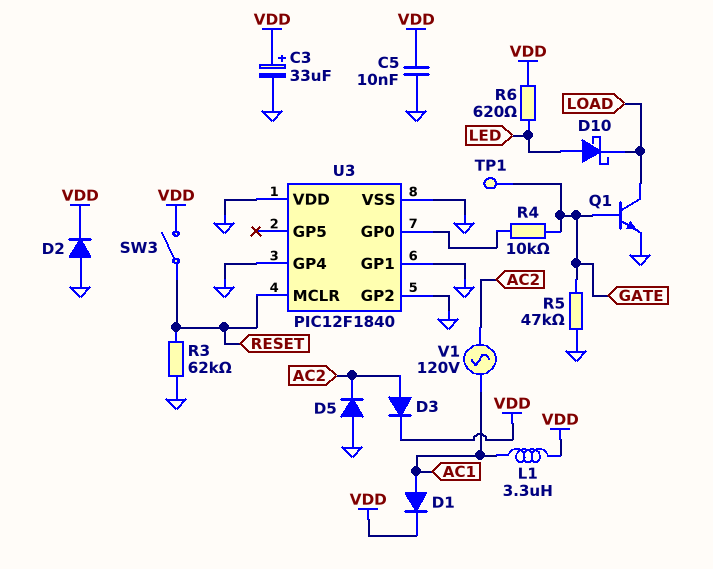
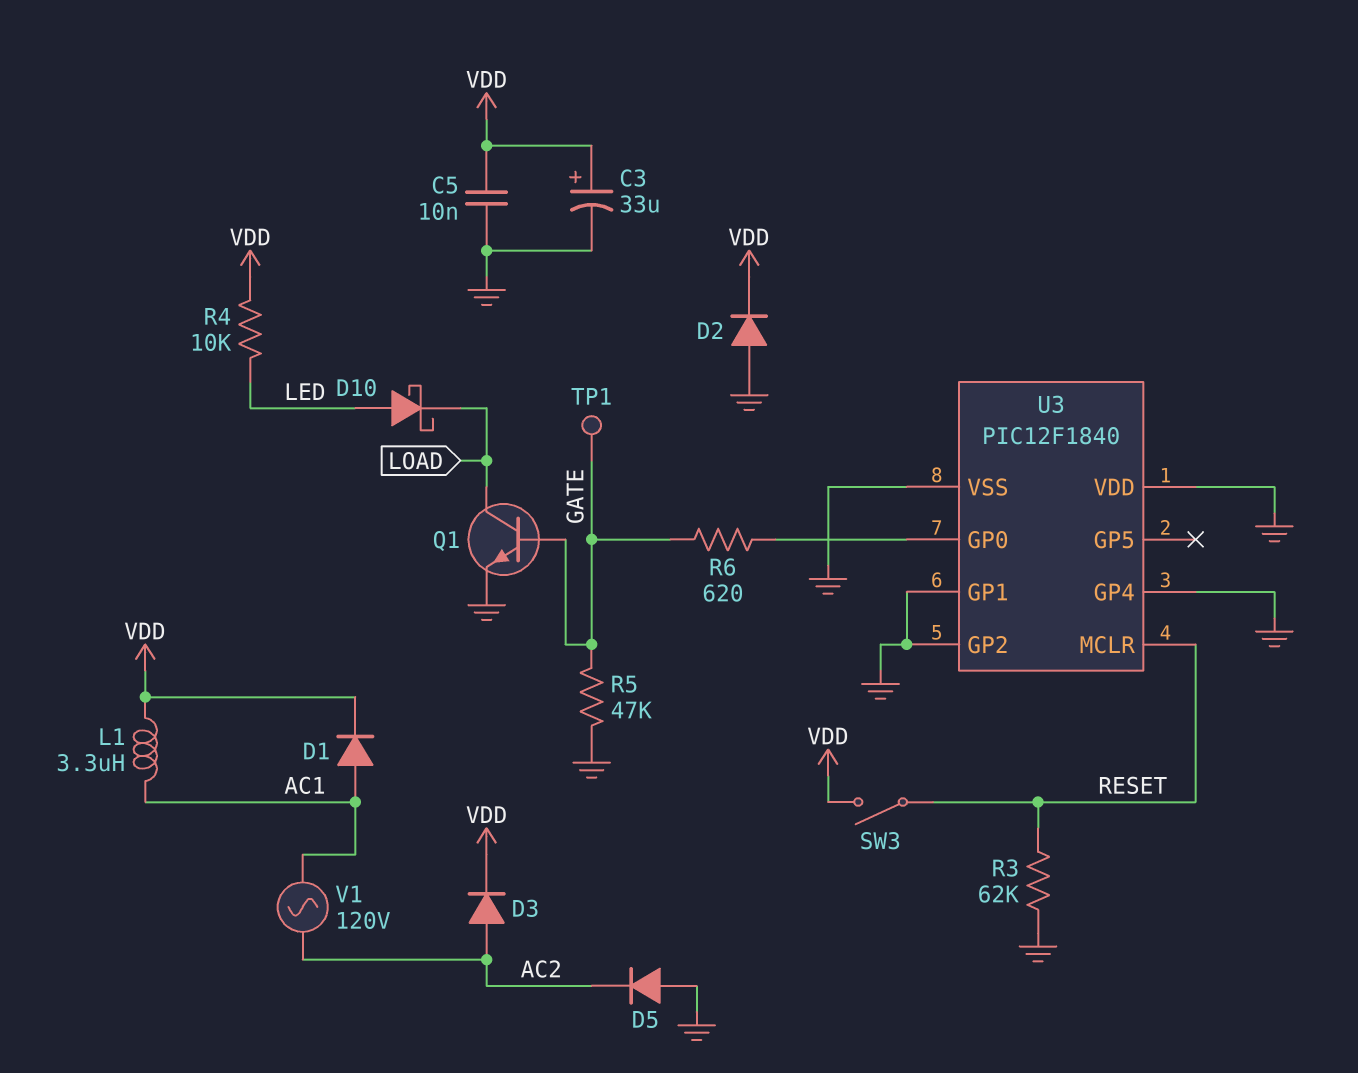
R4: 10k (GATE, U3/GP0) -> 10k (LED, VDD)
R6: 620 (LED, VDD) -> 620 (GATE, U3/GP0)

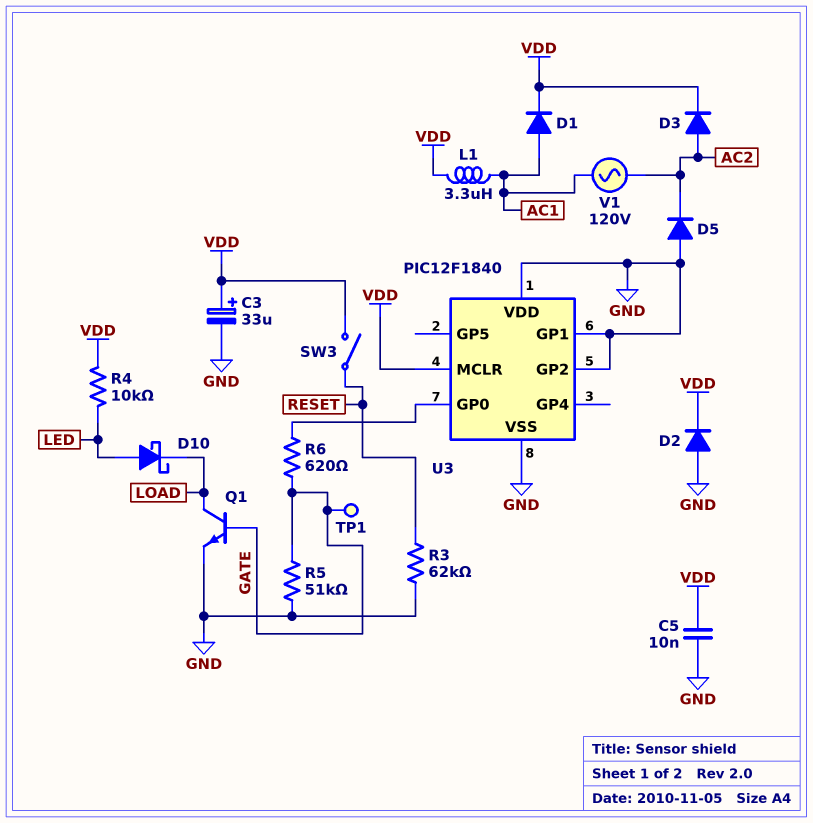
R5: 47k (GATE, GND) -> 51k (GATE, GND)
U3 pin GP4: GND -> none
U3 pin MCLR: RESET -> VDD

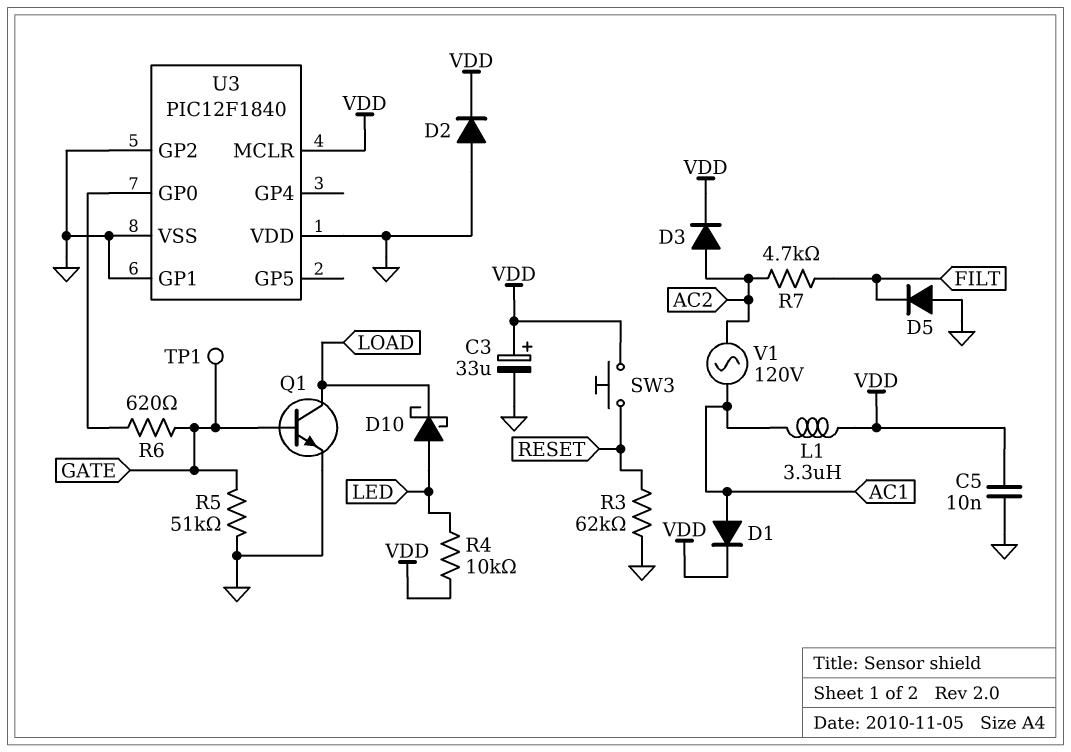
D5: diode (A GND, K AC2) -> diode (A GND, K FILT)
R7: none -> 4.7k (AC2, FILT)
SW3: switch (RESET, VDD) -> button (RESET, VDD)

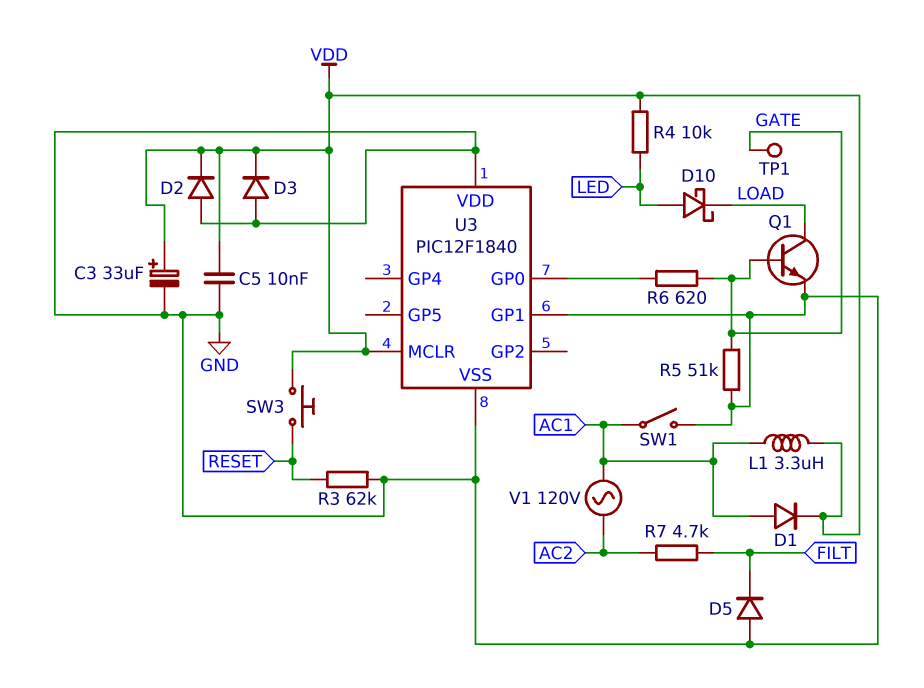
D3: diode (A AC2, K VDD) -> diode (A GND, K VDD)
SW1: none -> switch (AC1, GND)
U3 pin GP2: GND -> none

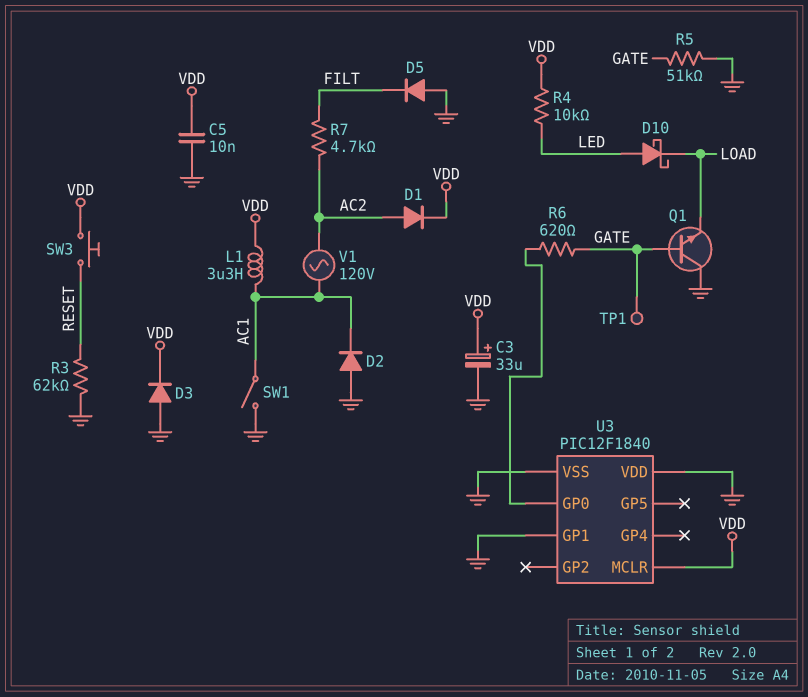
D1: diode (A AC1, K VDD) -> diode (A AC2, K VDD)
D2: diode (A GND, K VDD) -> diode (A GND, K AC1)
Q1: NPN (B GATE, C LOAD, E GND) -> NPN (B GATE, C GND, E LOAD)

